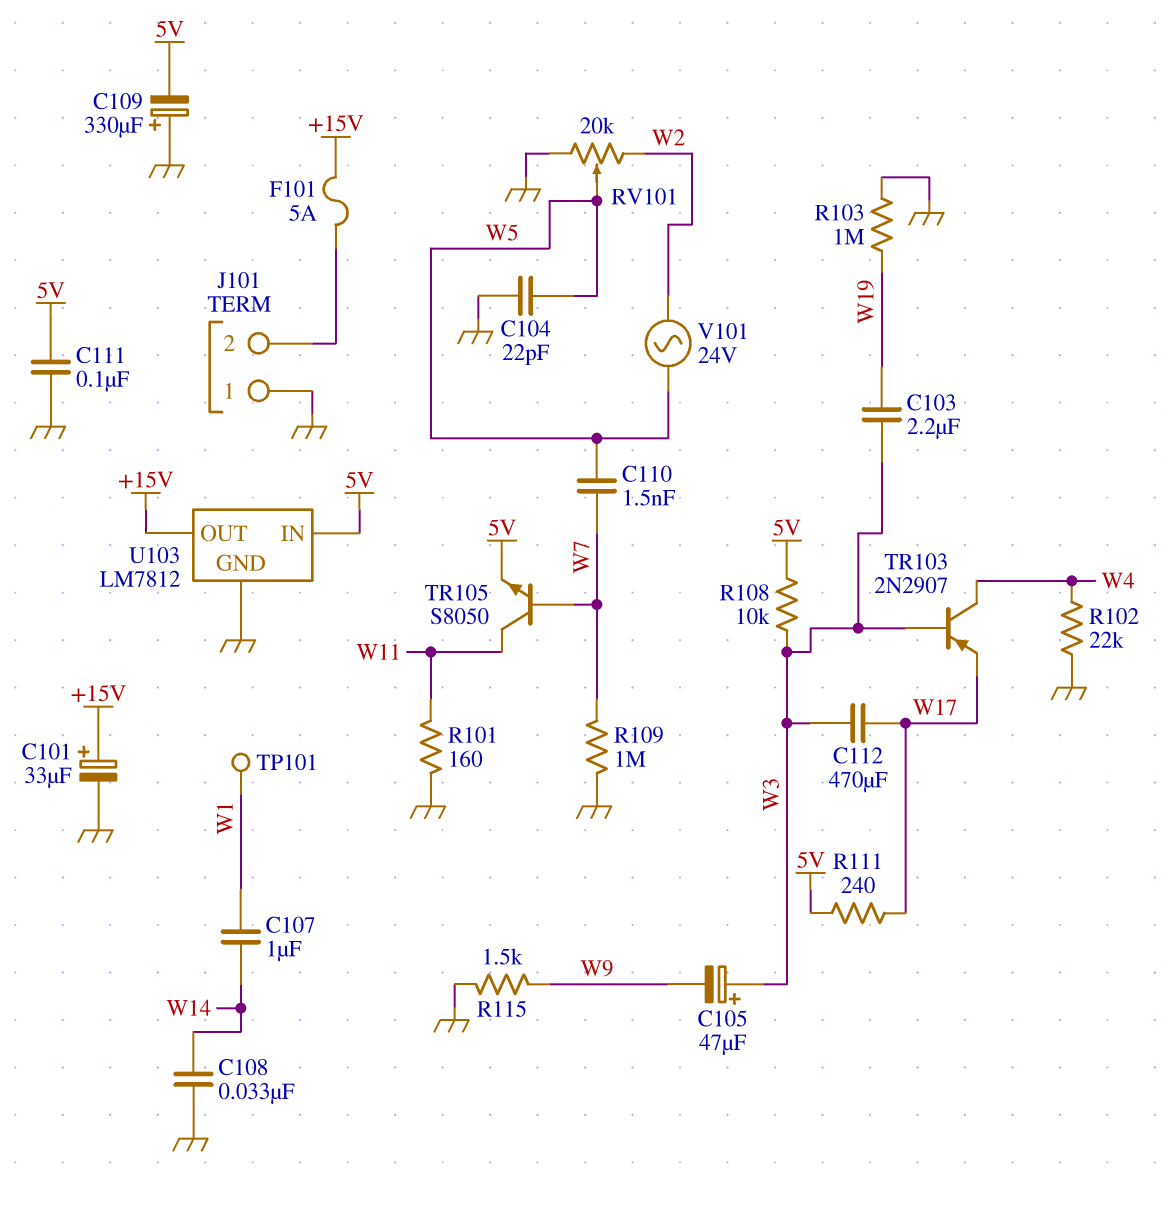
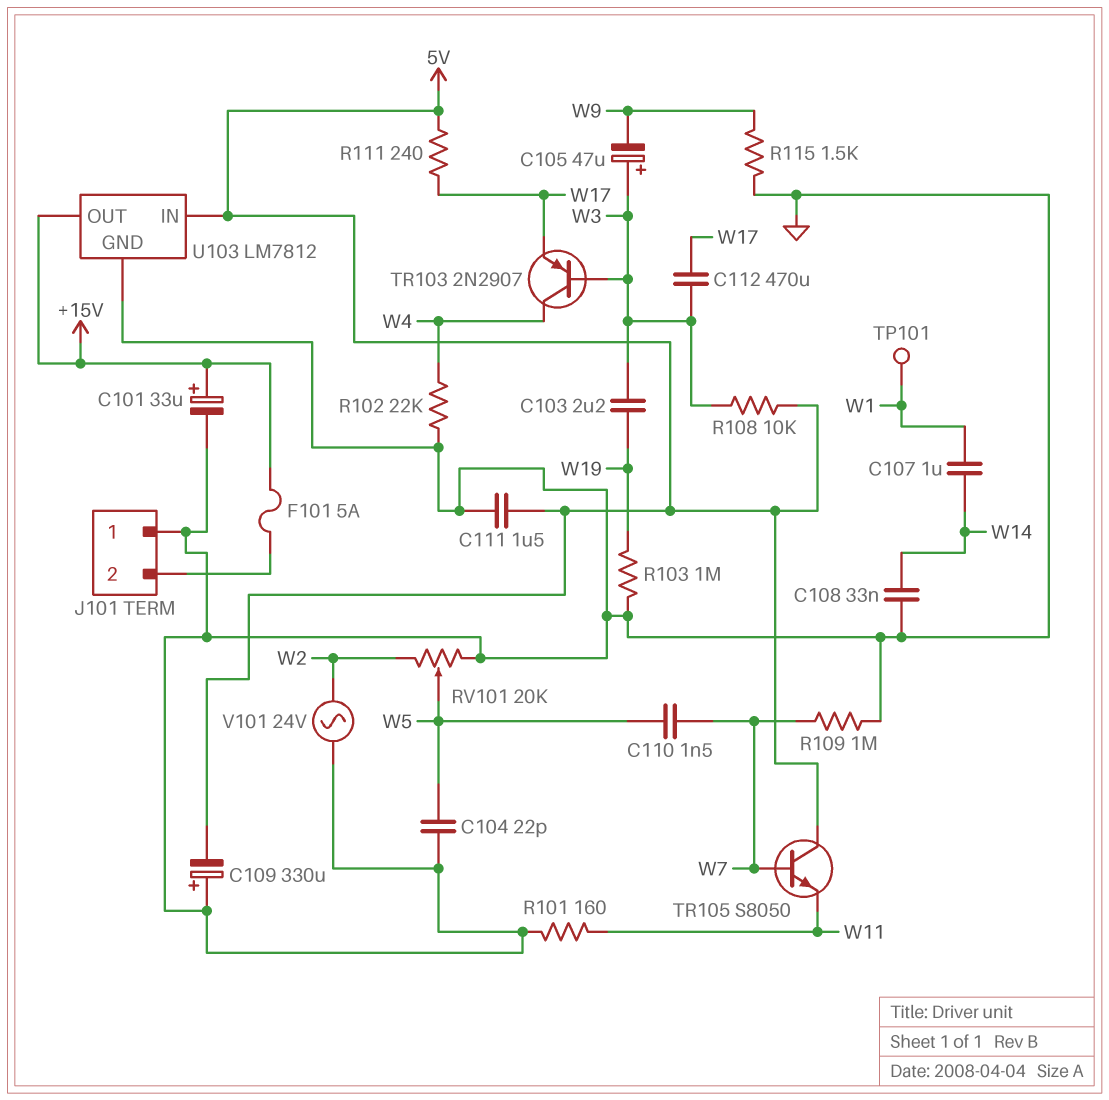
C111: 100nF (5V, GND) -> 1.5uF (5V, GND)
TR105: NPN S8050 (B W7, C W11, E 5V) -> NPN S8050 (B W7, C 5V, E W11)
V101: AC 24V (W2, W5) -> AC 24V (GND, W2)

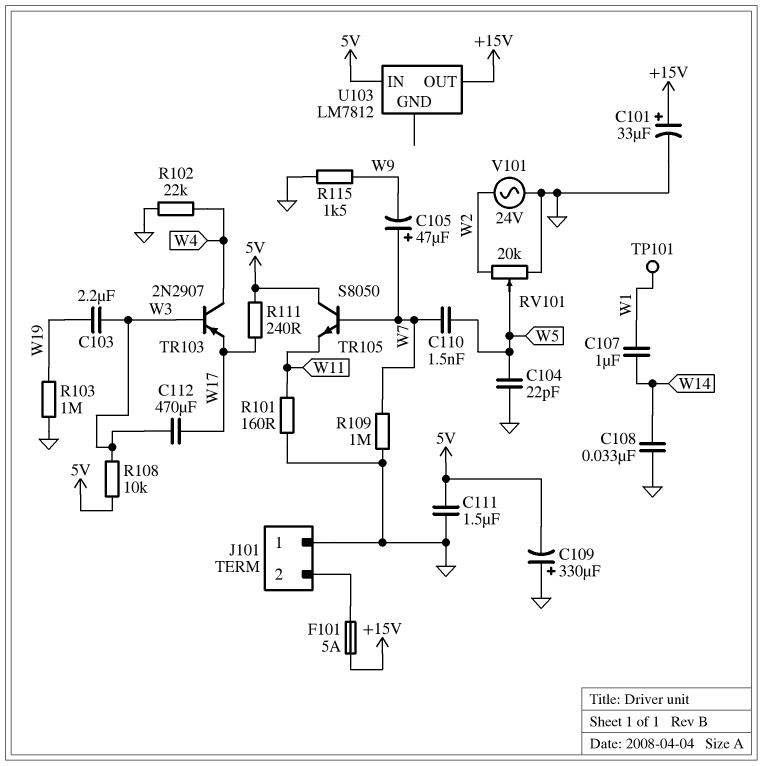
C105: 47uF (plus W3, minus W9) -> 47uF (plus W7, minus W9)
U103 pin GND: GND -> none

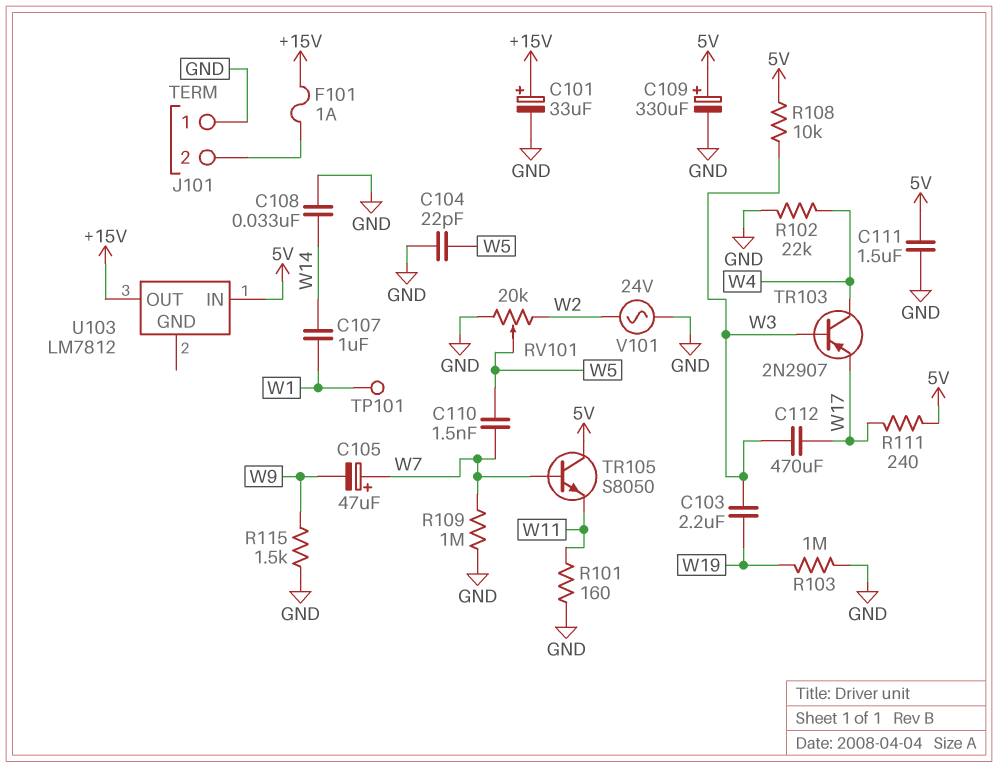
C109: 330uF (plus GND, minus 5V) -> 330uF (plus 5V, minus GND)
F101: 5A (+15V, J101/2) -> 1A (+15V, J101/2)

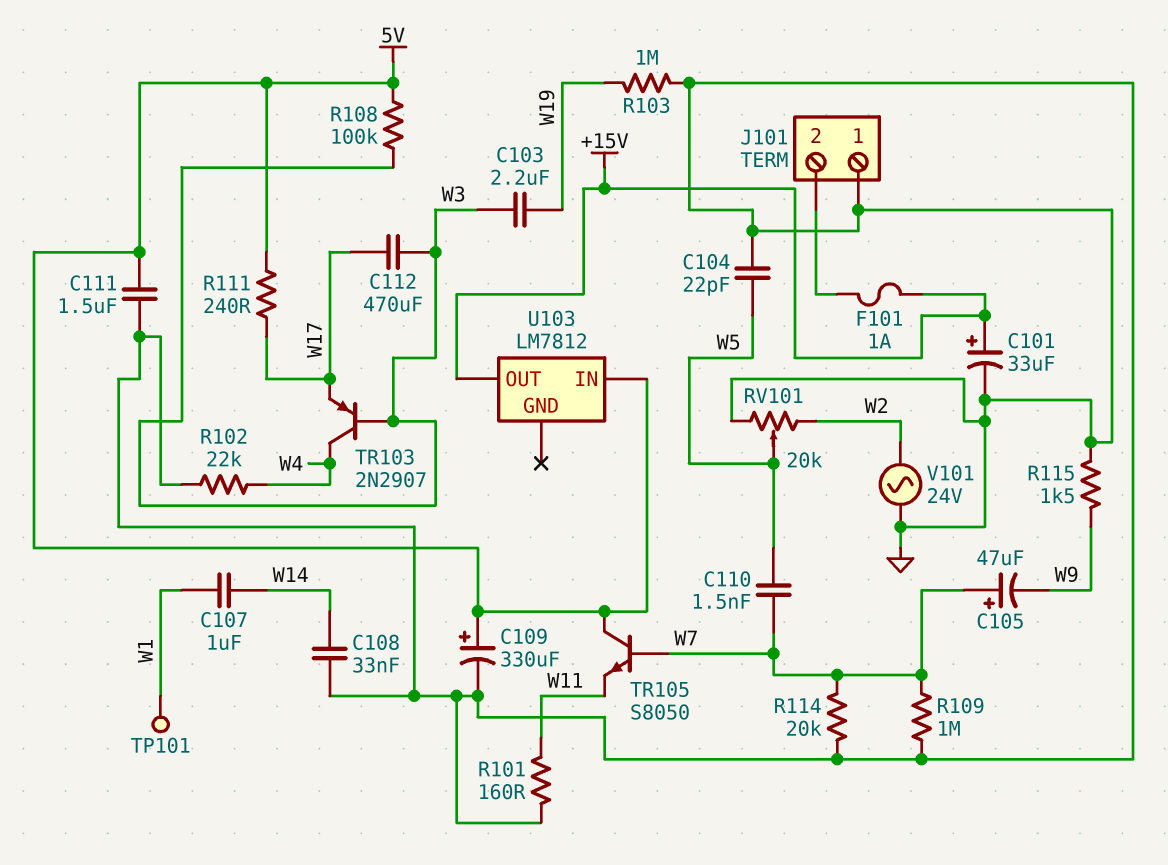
R108: 10k (5V, W3) -> 100k (5V, W3)
R114: none -> 20k (GND, W7)

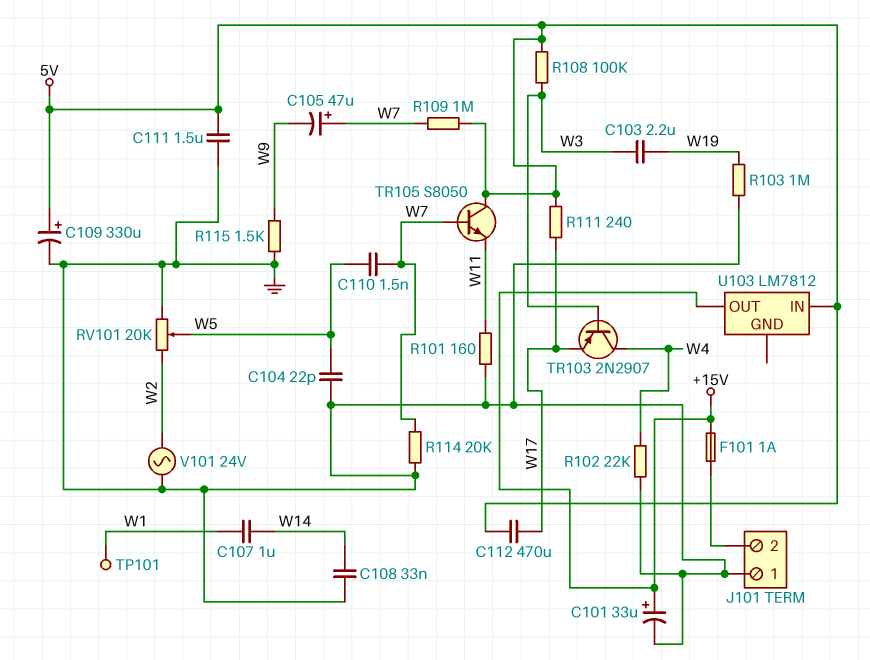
C112: 470uF (W3, W17) -> 470uF (5V, W17)
R109: 1M (GND, W7) -> 1M (5V, W7)

